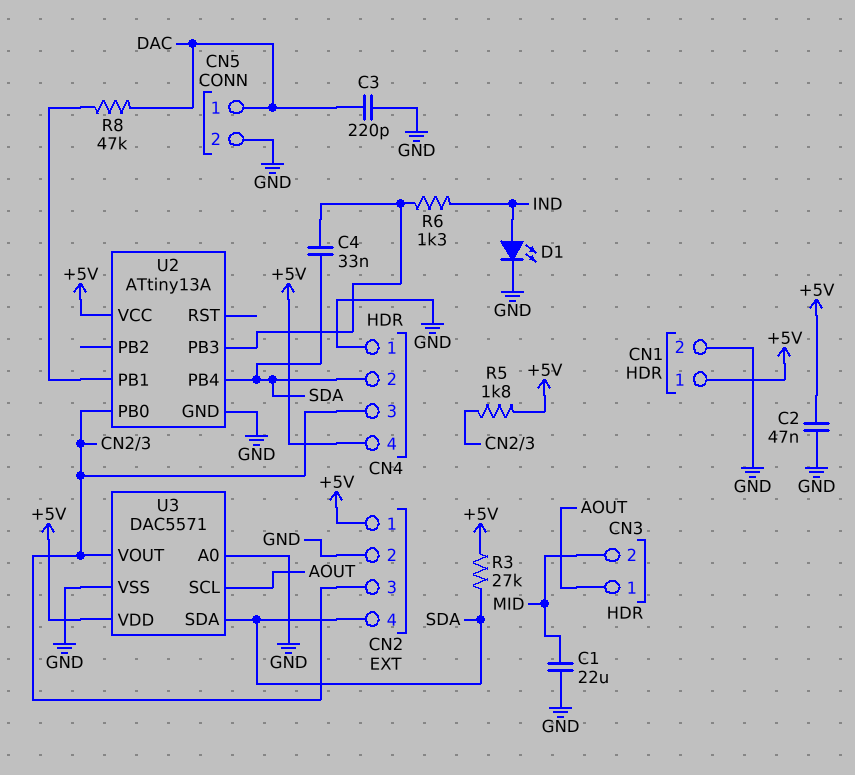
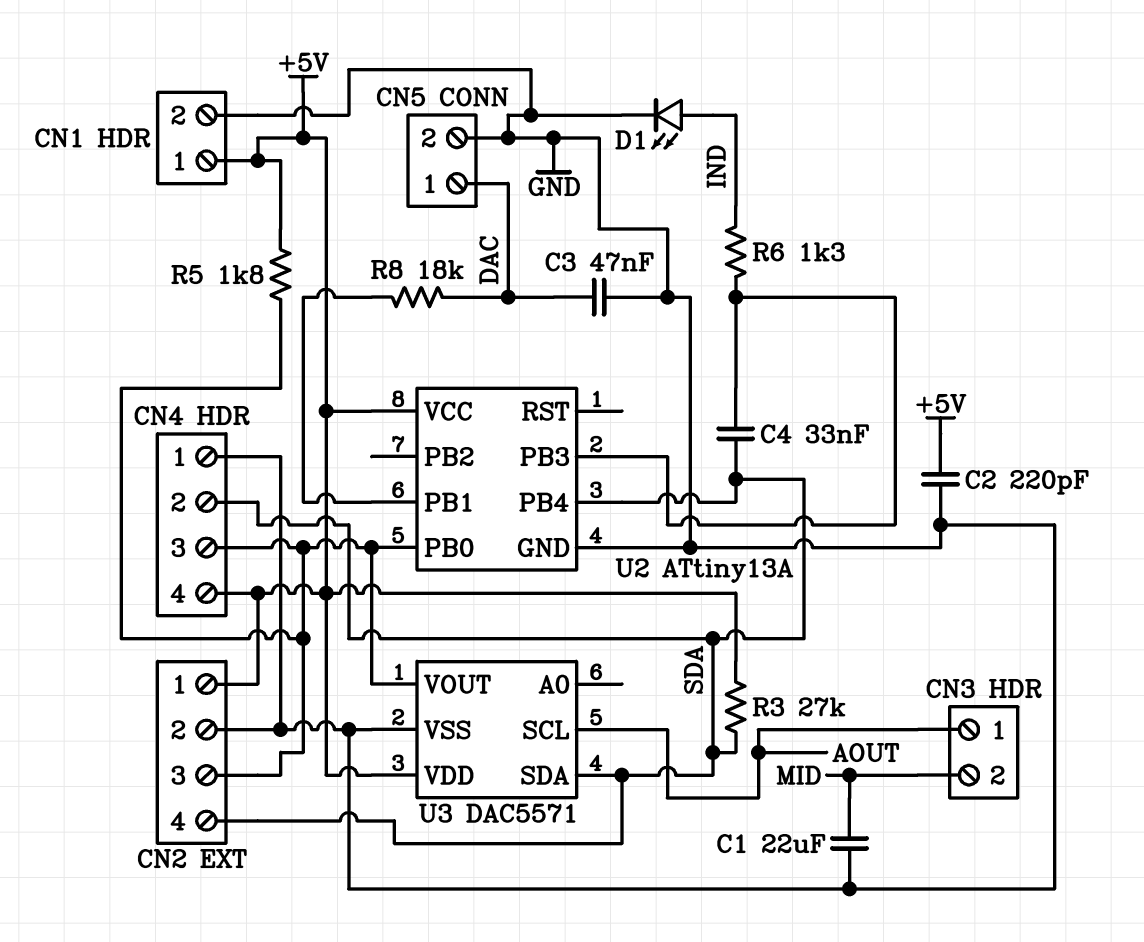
C2: 47nF (+5V, GND) -> 220pF (+5V, GND)
C3: 220pF (DAC, GND) -> 47nF (DAC, GND)
R8: 47k (DAC, U2/PB1) -> 18k (DAC, U2/PB1)
U3 pin A0: GND -> none

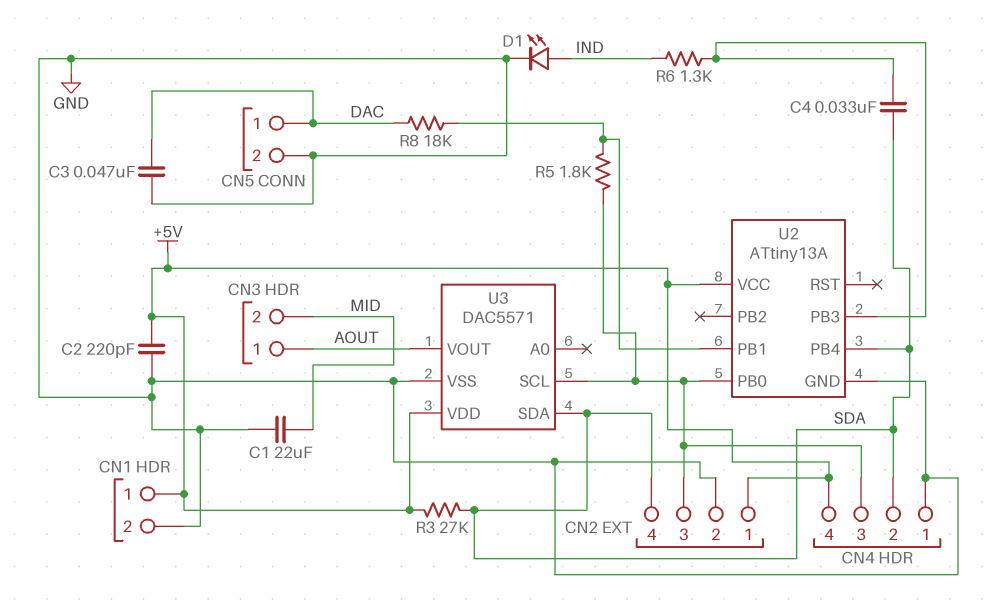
R5: 1.8k (+5V, CN2/3) -> 1.8k (CN2/3, U2/PB1)
U3 pin SCL: AOUT -> CN2/3
U3 pin VOUT: CN2/3 -> AOUT

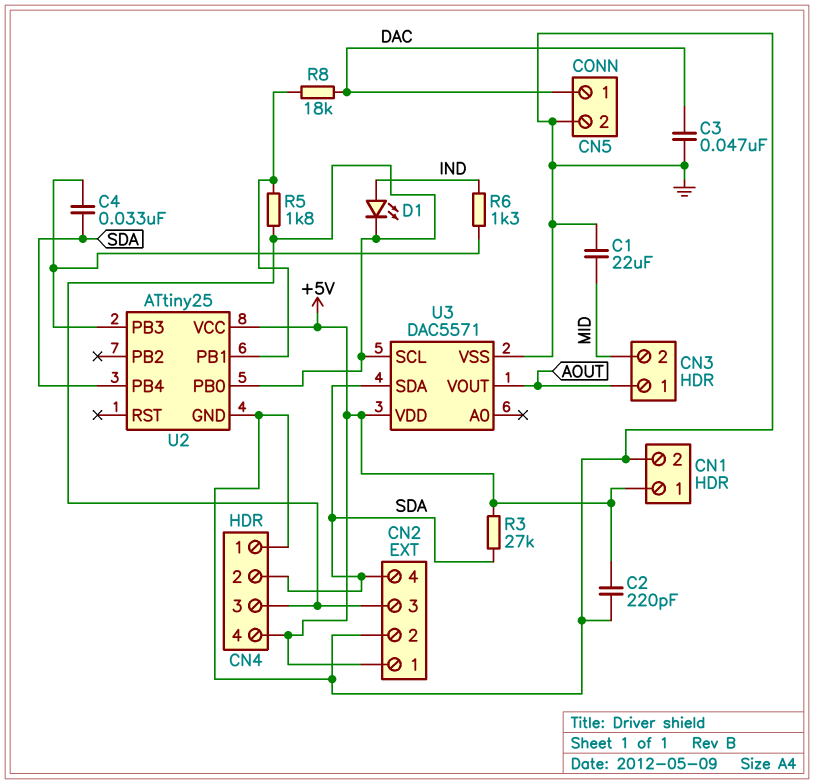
D1: LED (A IND, K GND) -> LED (A IND, K CN2/3)
U2: ATtiny13A -> ATtiny25

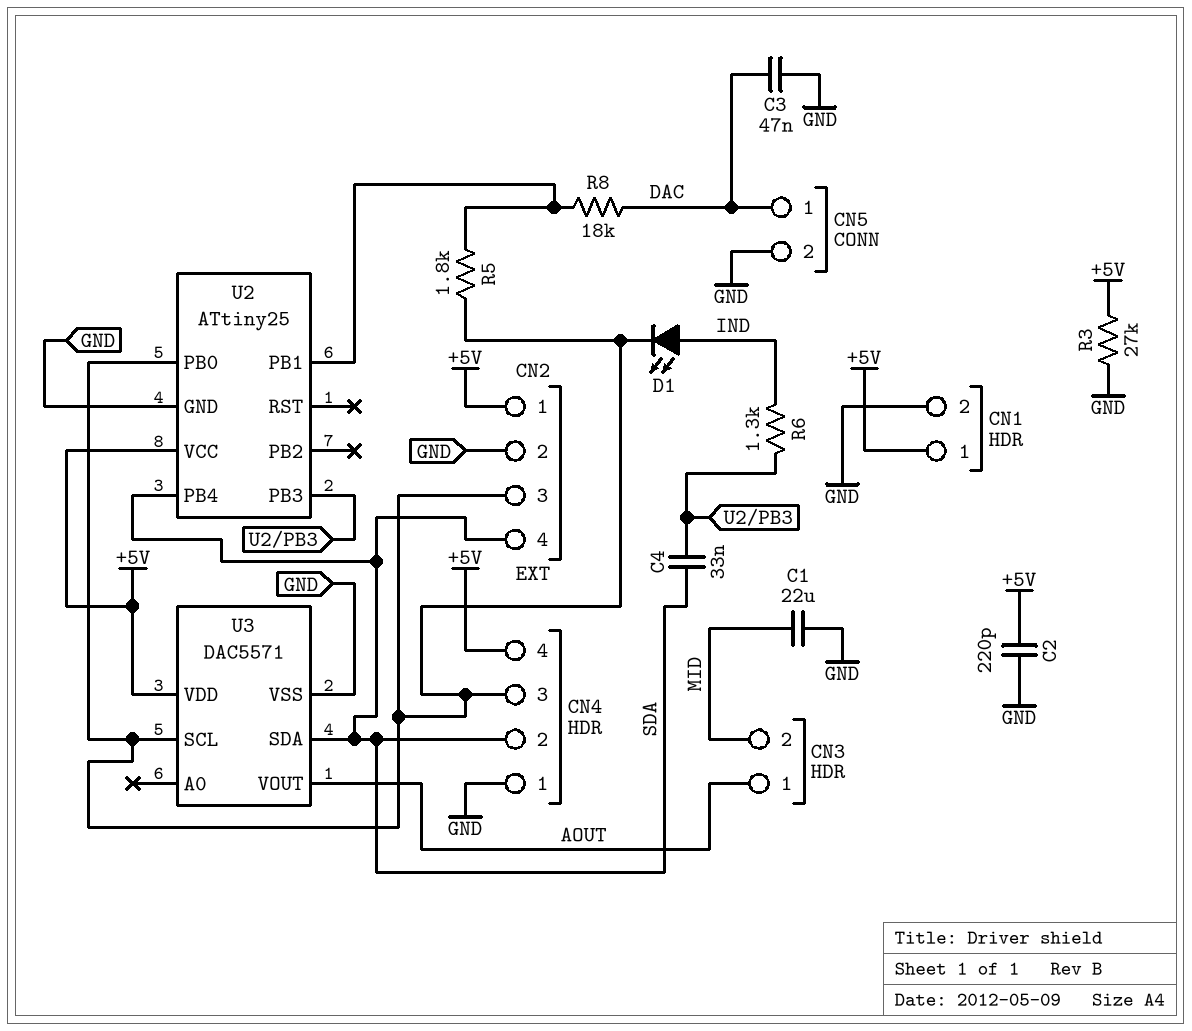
R3: 27k (+5V, SDA) -> 27k (+5V, GND)

